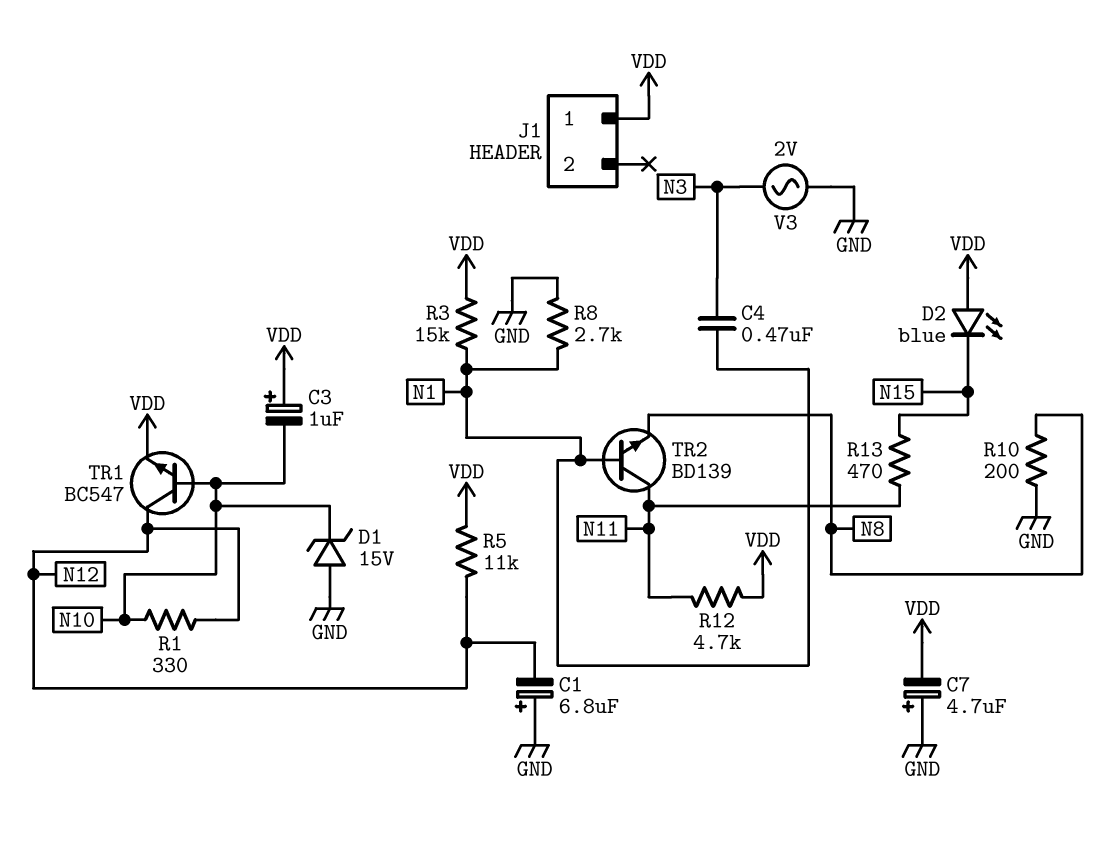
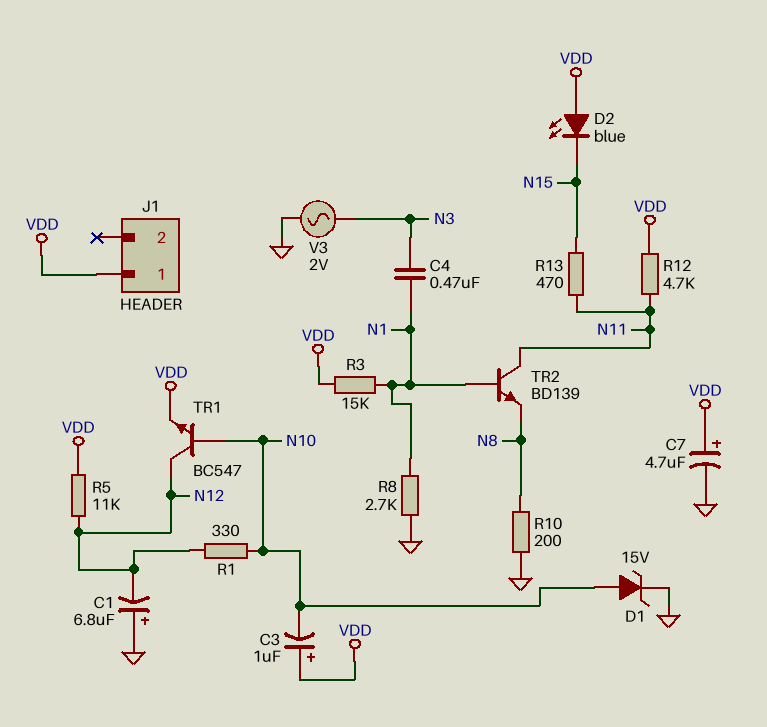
C7: 4.7uF (plus GND, minus VDD) -> 4.7uF (plus VDD, minus GND)
D1: zener 15V (A GND, K N10) -> zener 15V (A N10, K GND)

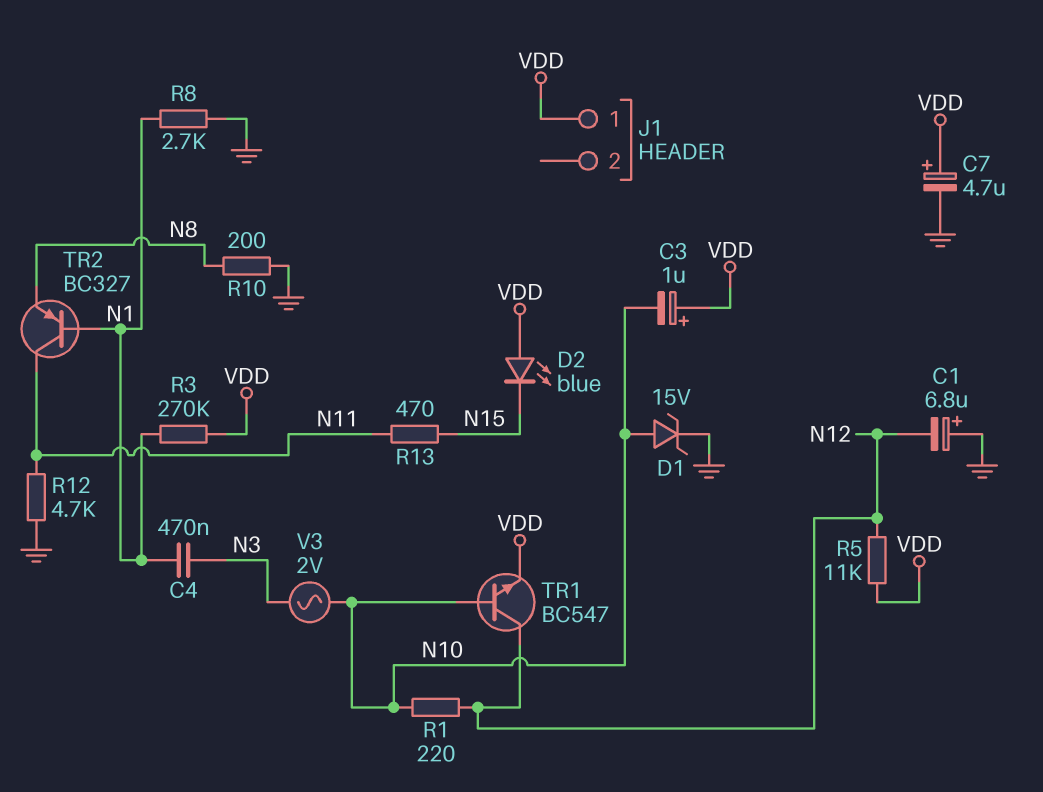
R1: 330 (N10, N12) -> 220 (N10, N12)
R3: 15k (N1, VDD) -> 270k (N1, VDD)
R12: 4.7k (N11, VDD) -> 4.7k (GND, N11)
TR2: NPN BD139 (B N1, C N11, E N8) -> PNP BC327 (B N1, C N11, E N8)
V3: AC 2V (GND, N3) -> AC 2V (N3, N10)

